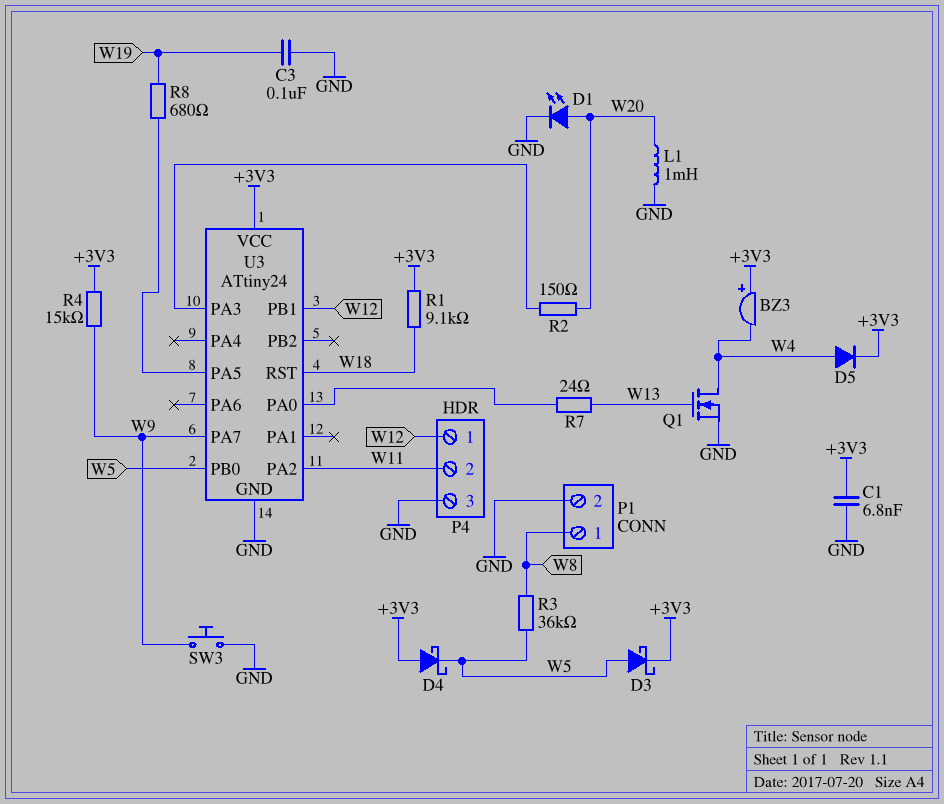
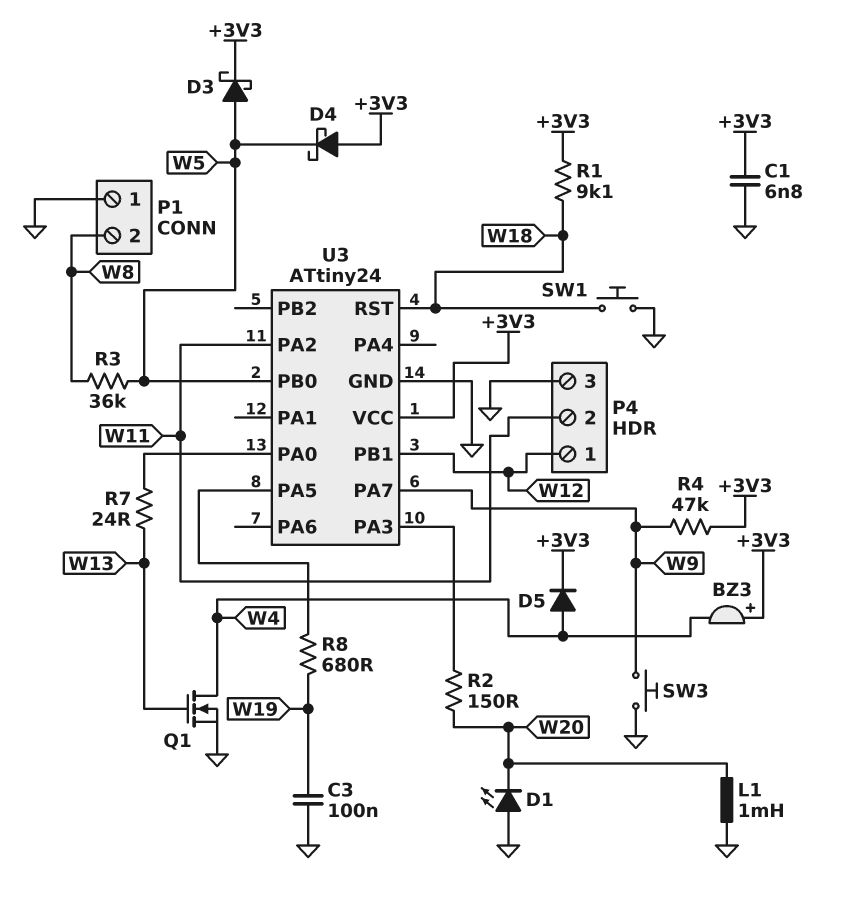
D1: LED (A W20, K GND) -> LED (A GND, K W20)
P1 pin 1: W8 -> GND
P1 pin 2: GND -> W8
R4: 15k (+3V3, W9) -> 47k (+3V3, W9)
SW1: none -> button (GND, W18)

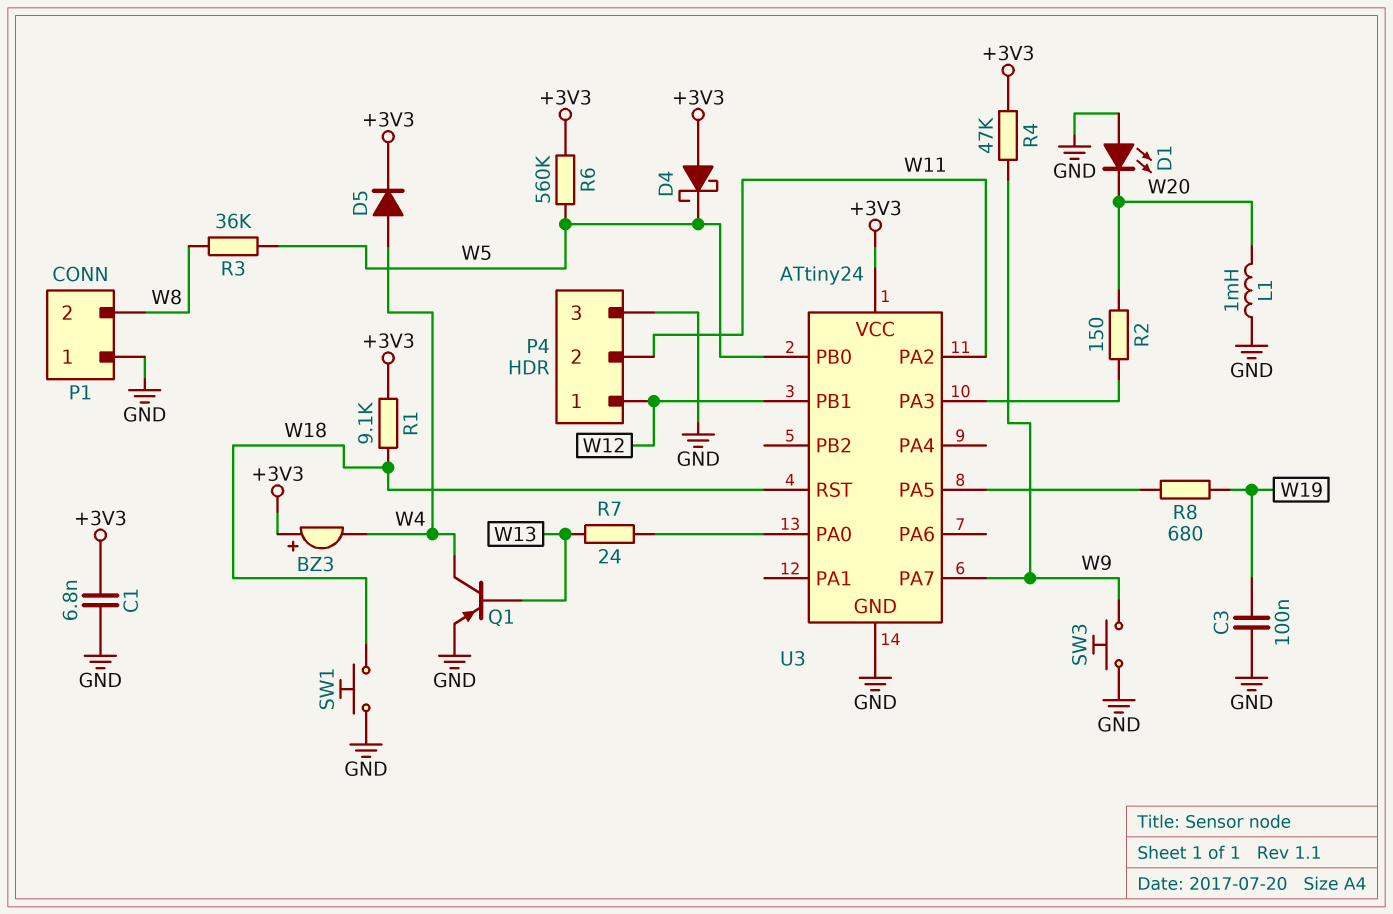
D3: schottky (A W5, K +3V3) -> none
Q1: NMOS (G W13, D W4, S GND) -> PNP (B W13, C W4, E GND)
R6: none -> 560k (+3V3, W5)

